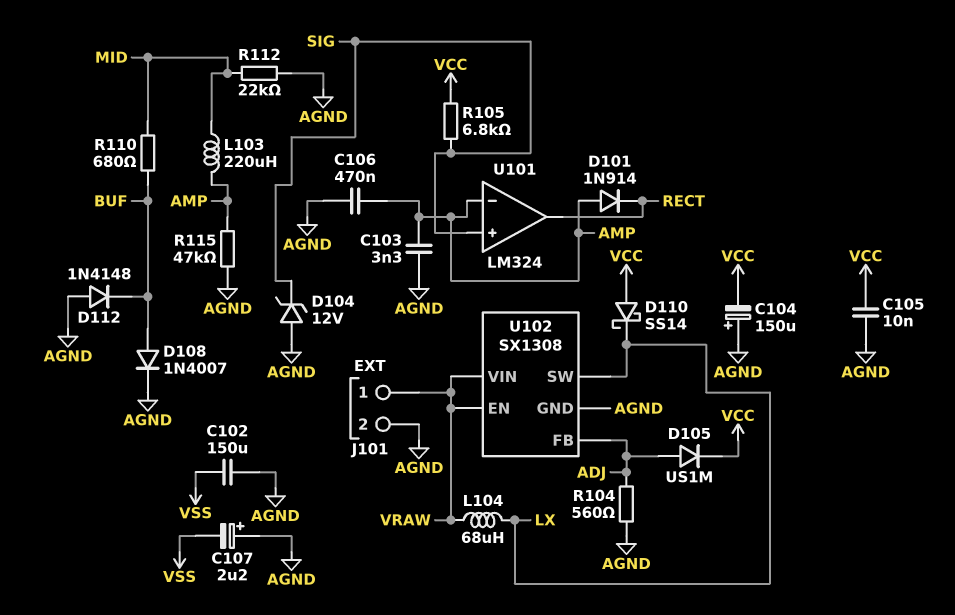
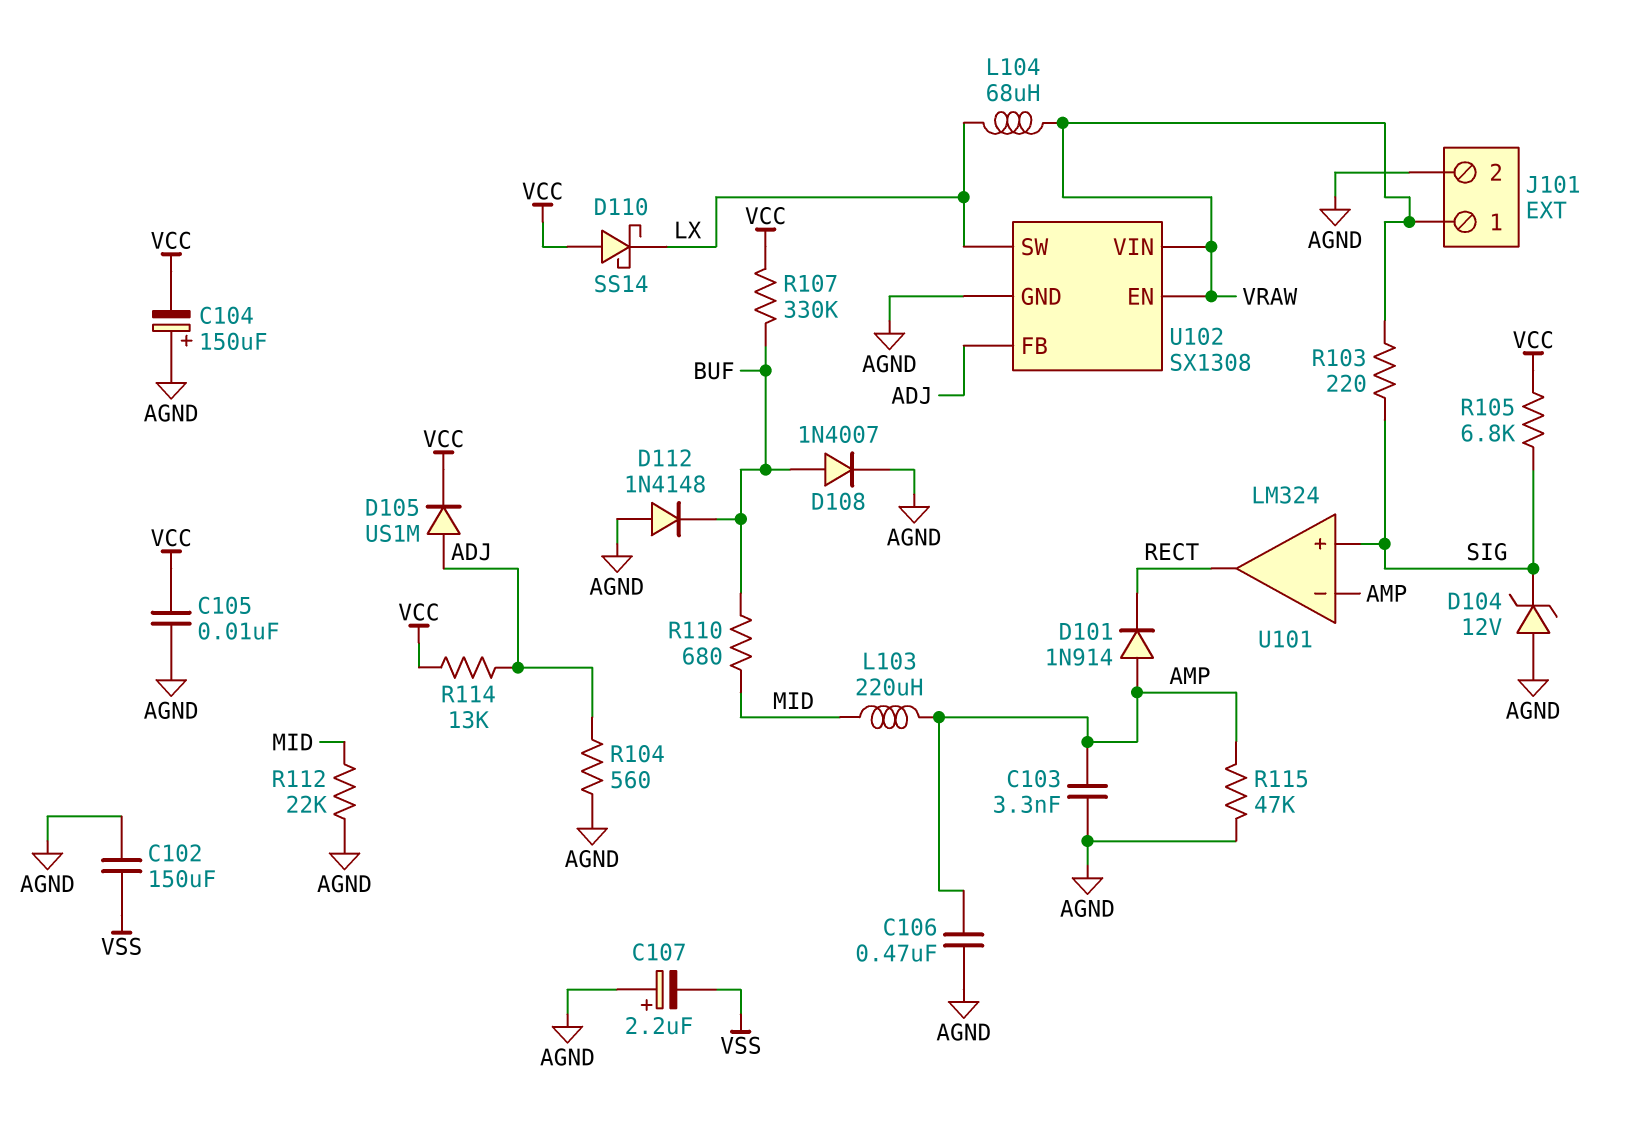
R103: none -> 220 (SIG, VRAW)
R107: none -> 330k (BUF, VCC)
R114: none -> 13k (ADJ, VCC)

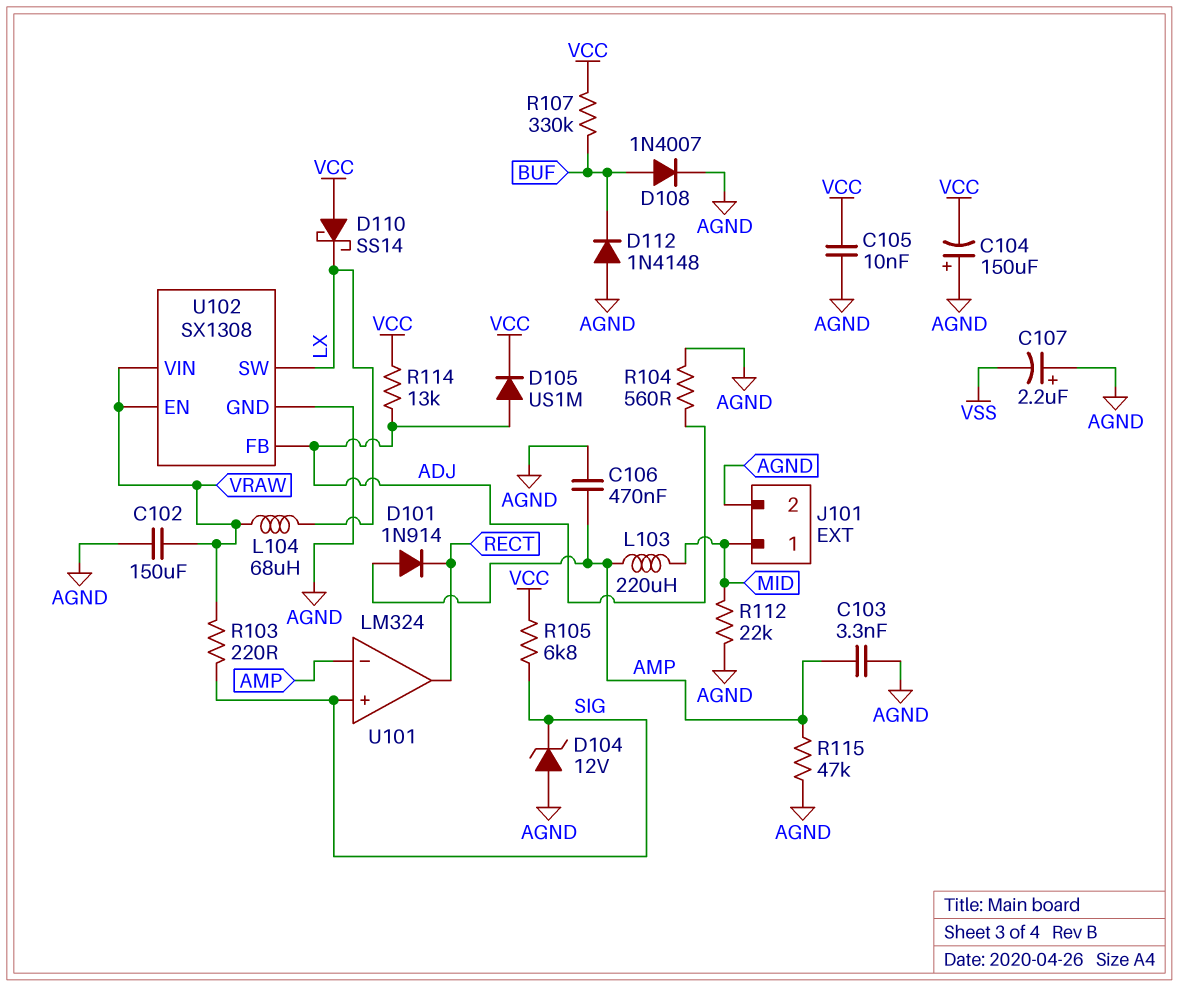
C102: 150uF (AGND, VSS) -> 150uF (AGND, VRAW)
J101 pin 1: VRAW -> MID
R110: 680 (BUF, MID) -> none

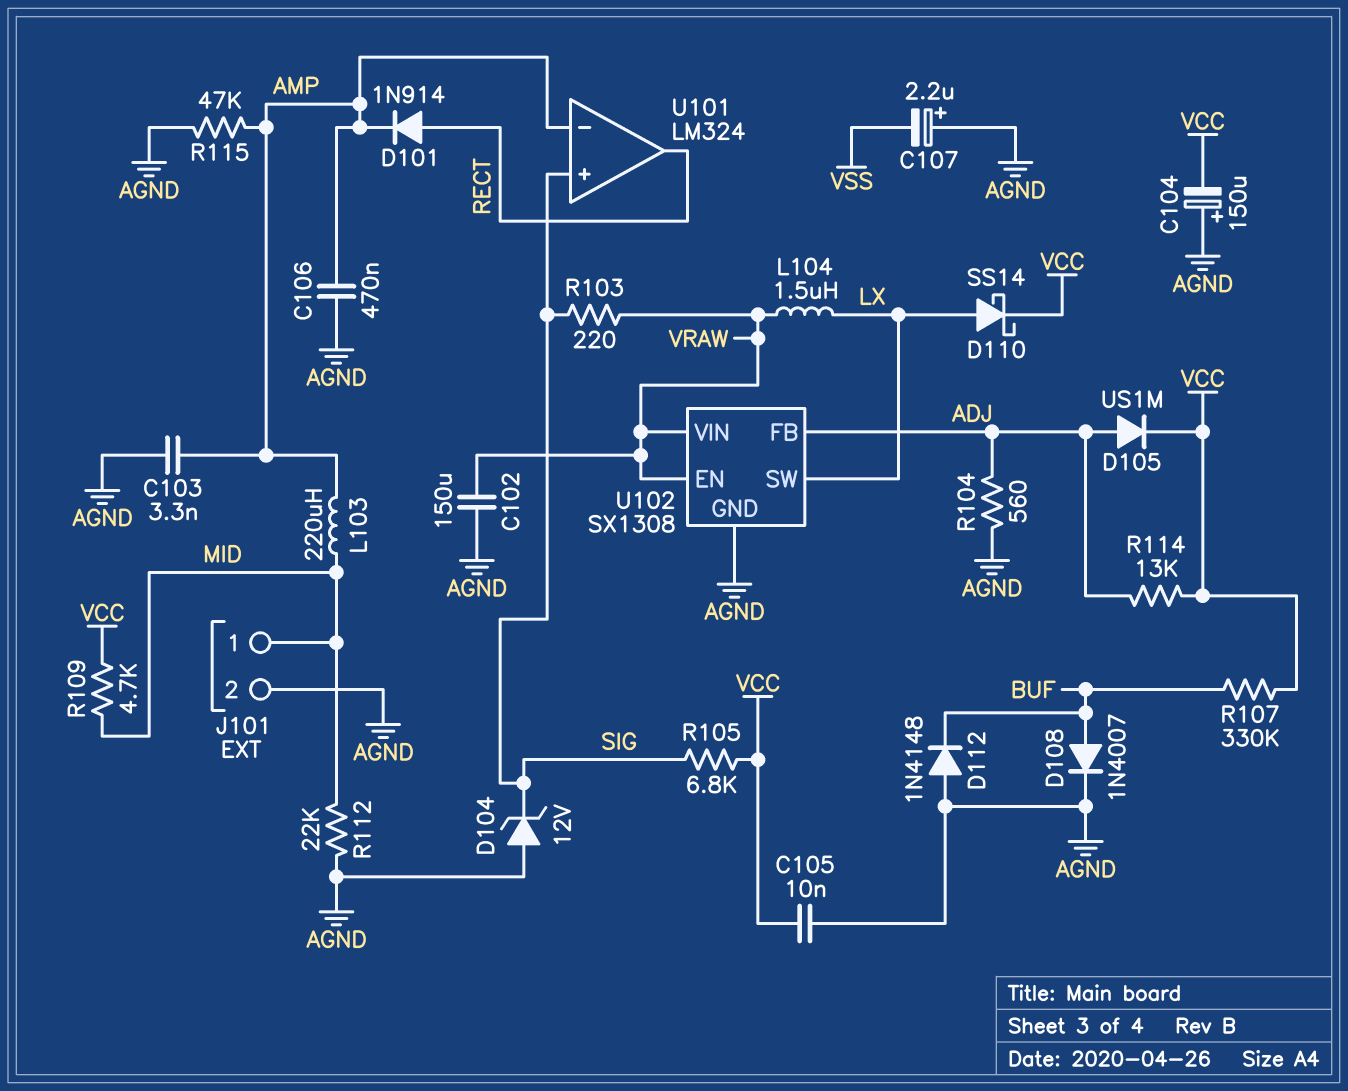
D101: diode 1N914 (A AMP, K RECT) -> diode 1N914 (A RECT, K AMP)
D110: schottky SS14 (A VCC, K LX) -> schottky SS14 (A LX, K VCC)
L104: 68uH (LX, VRAW) -> 1.5uH (LX, VRAW)
R109: none -> 4.7k (MID, VCC)

